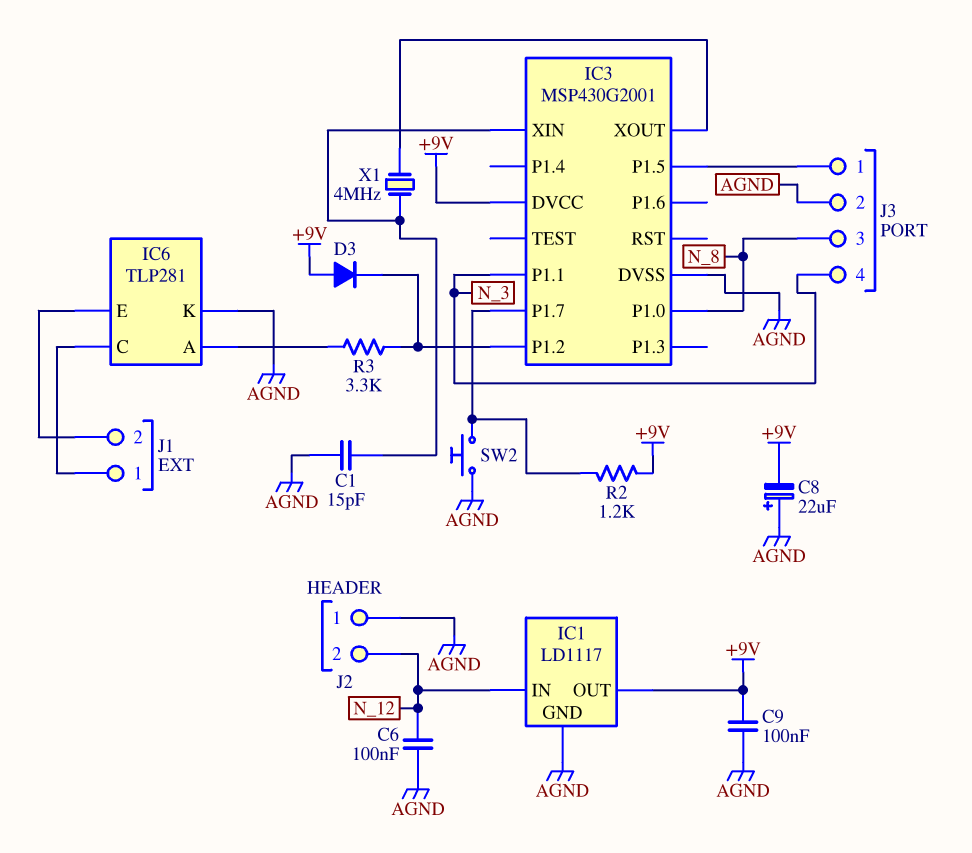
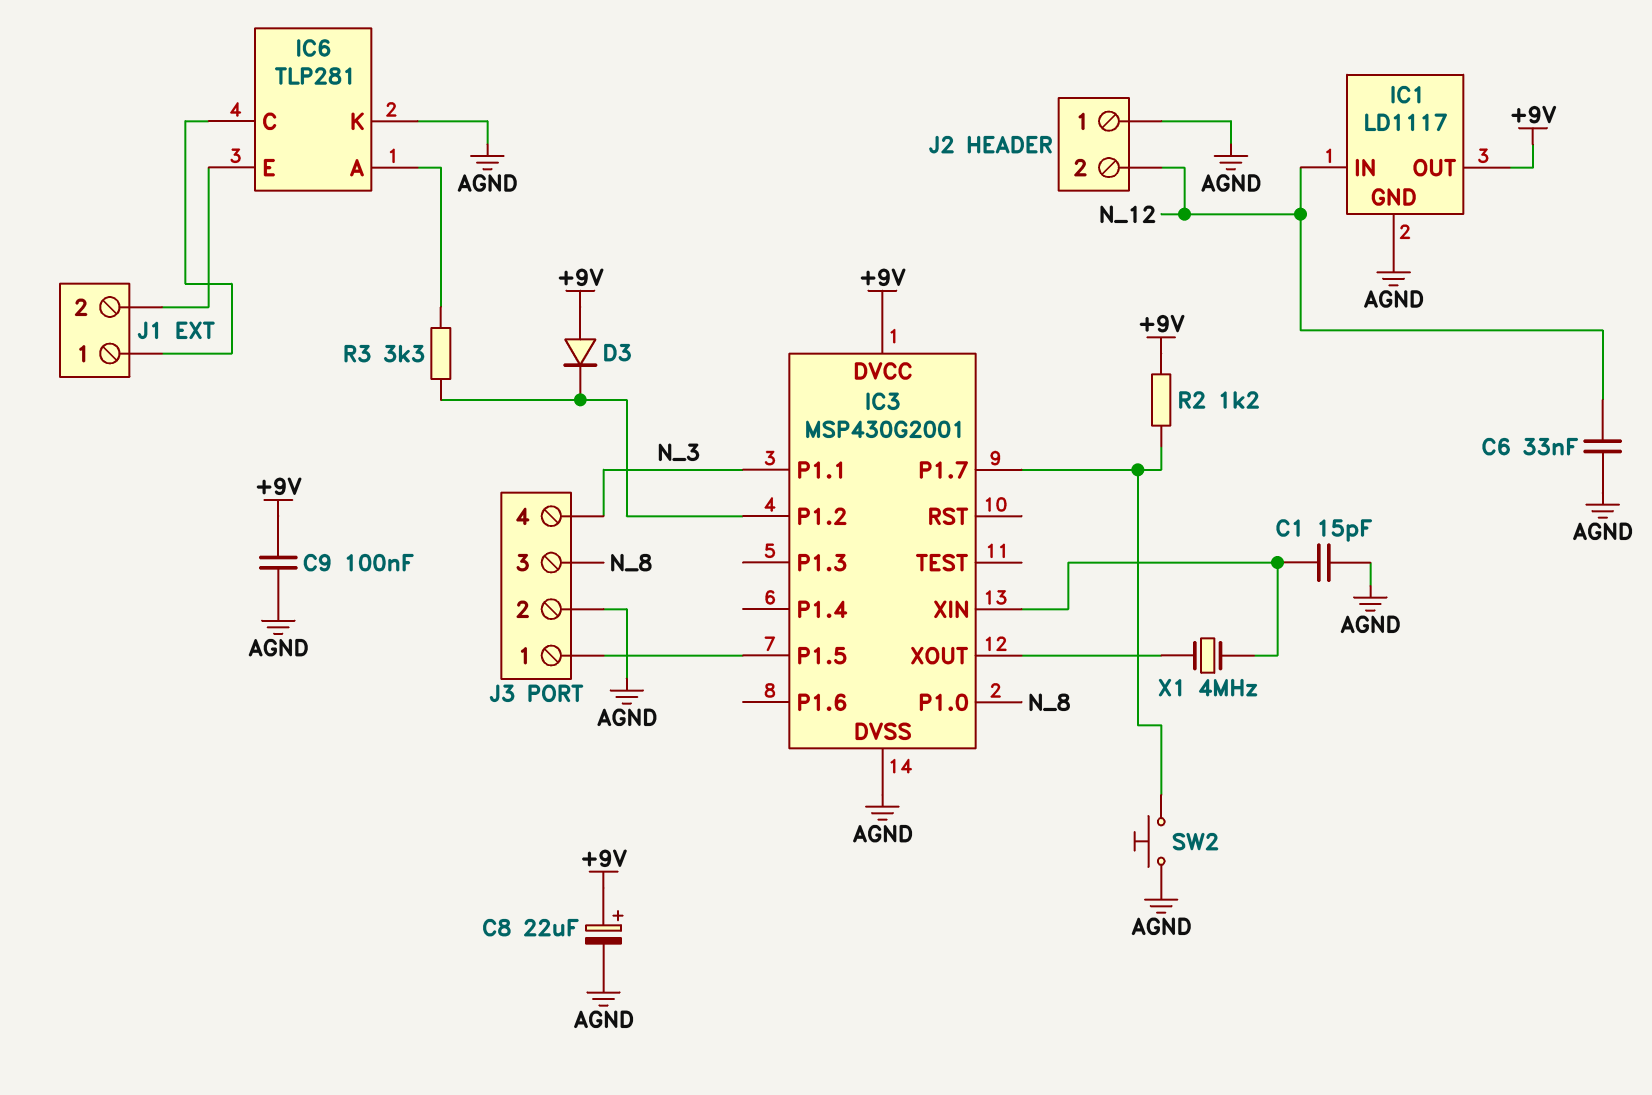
C6: 100nF (AGND, N_12) -> 33nF (AGND, N_12)
C8: 22uF (plus AGND, minus +9V) -> 22uF (plus +9V, minus AGND)

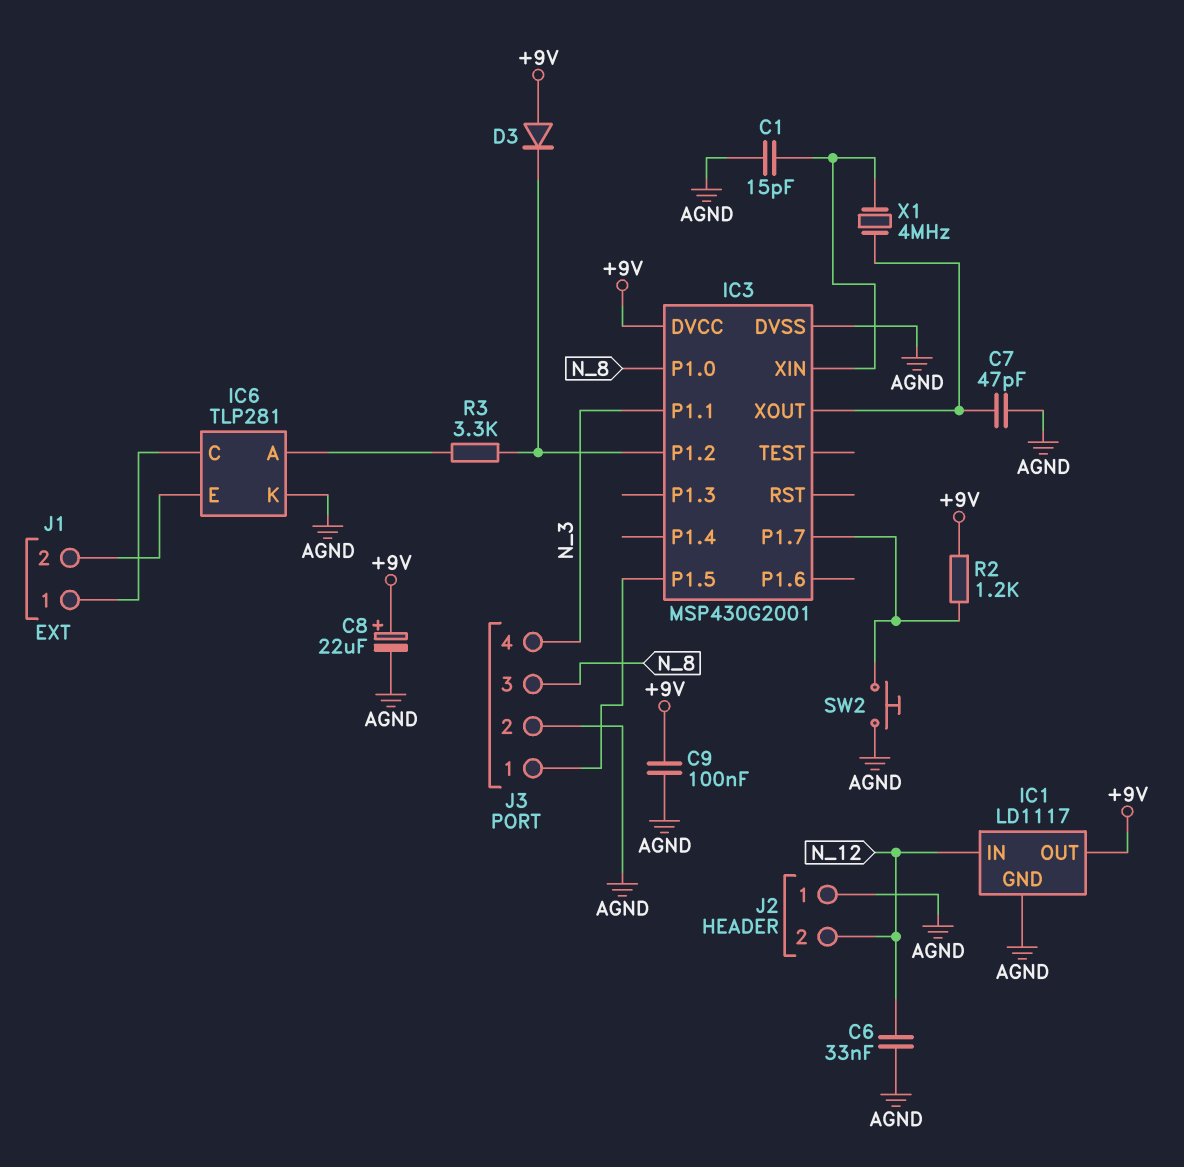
C7: none -> 47pF (AGND, IC3/XOUT)

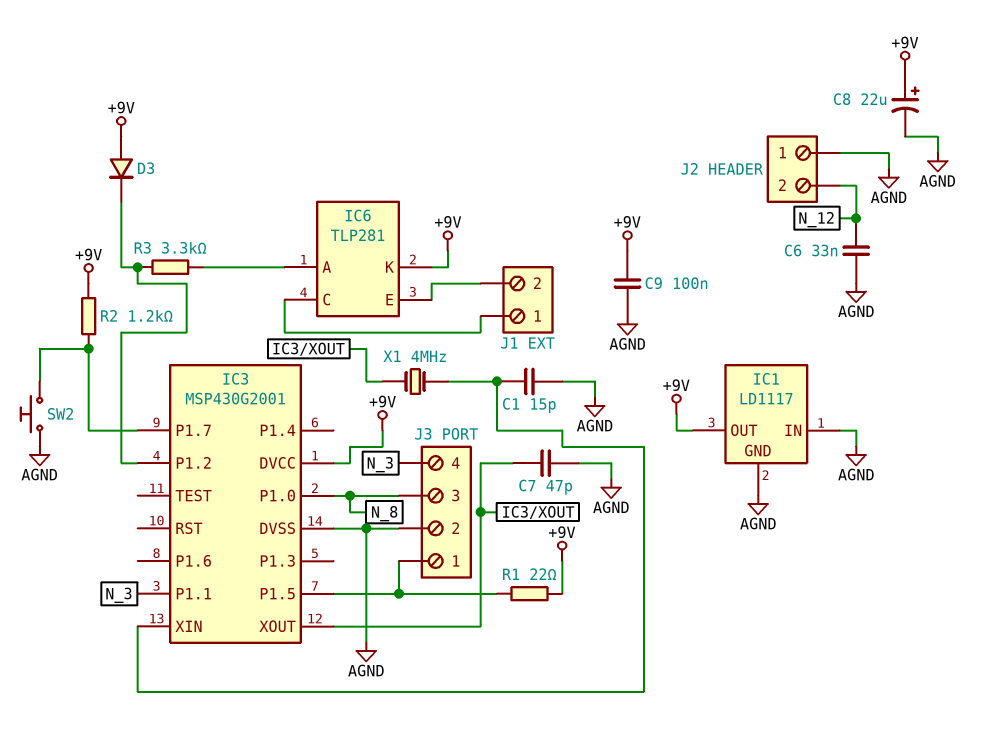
IC1 pin IN: N_12 -> AGND
IC6 pin K: AGND -> +9V
R1: none -> 22 (+9V, IC3/P1.5)

